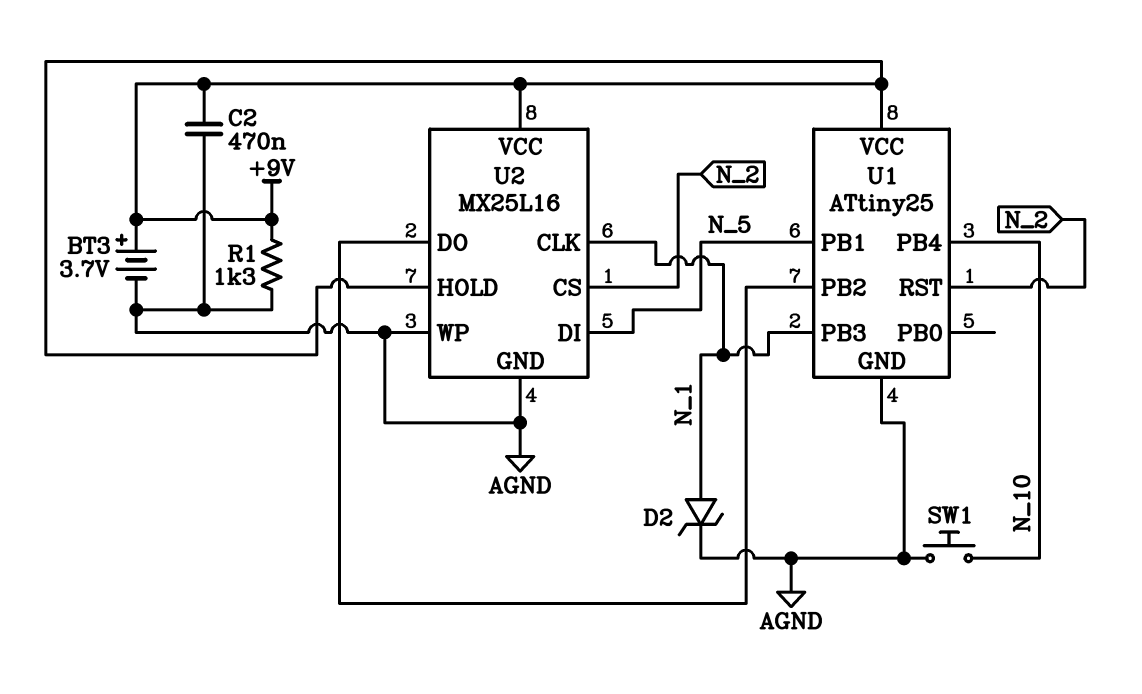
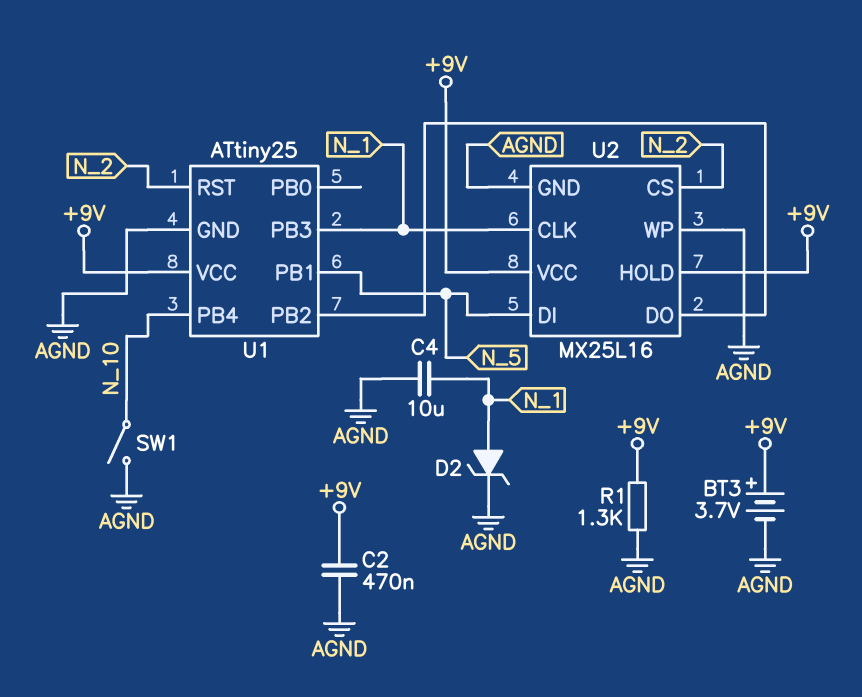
C4: none -> 10uF (AGND, N_1)
SW1: button (AGND, N_10) -> switch (AGND, N_10)

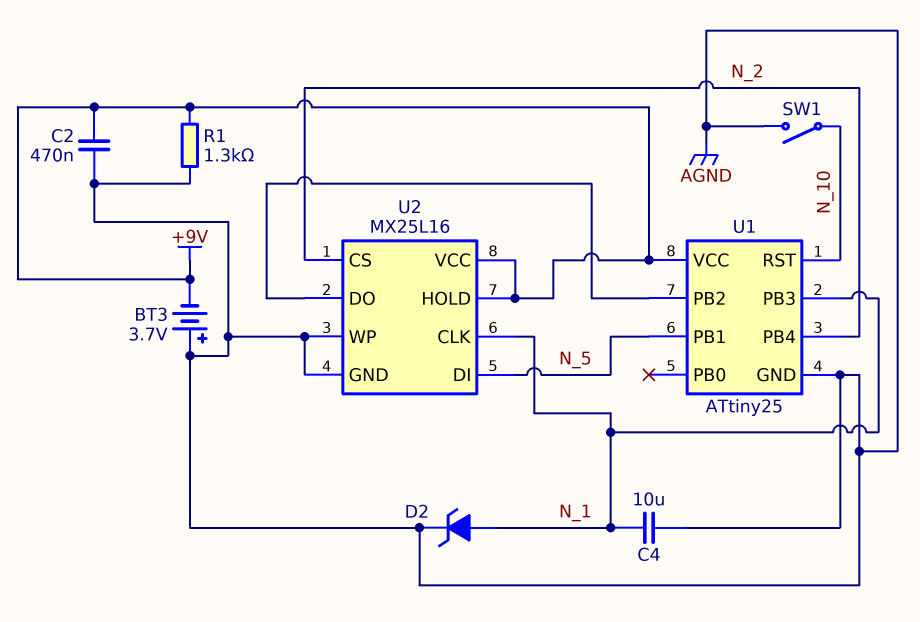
BT3: 3.7V (plus +9V, minus AGND) -> 3.7V (plus AGND, minus +9V)
U1 pin PB4: N_10 -> N_2
U1 pin RST: N_2 -> N_10

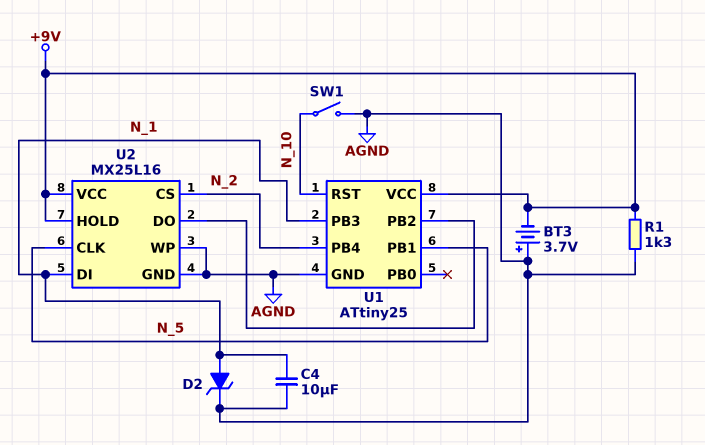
C2: 470nF (+9V, AGND) -> none
U2 pin CLK: N_1 -> N_5
U2 pin DI: N_5 -> N_1

